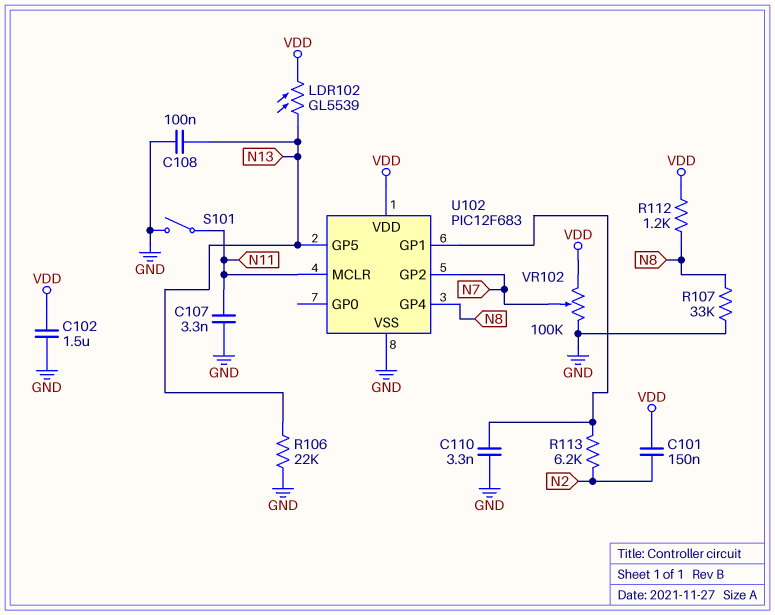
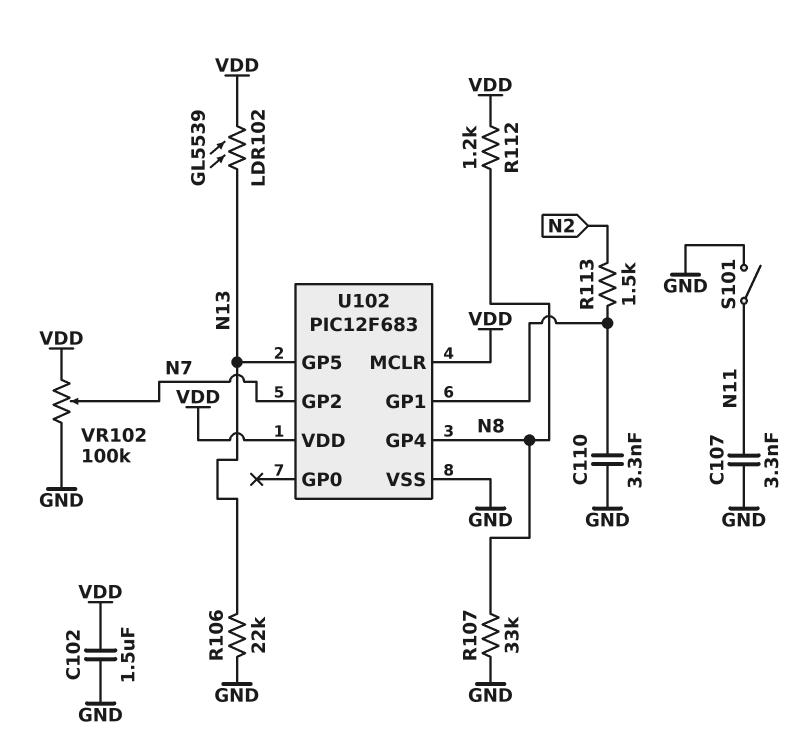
C101: 150nF (N2, VDD) -> none
C108: 100nF (GND, N13) -> none
R113: 6.2k (N2, U102/GP1) -> 1.5k (N2, U102/GP1)
U102 pin MCLR: N11 -> VDD

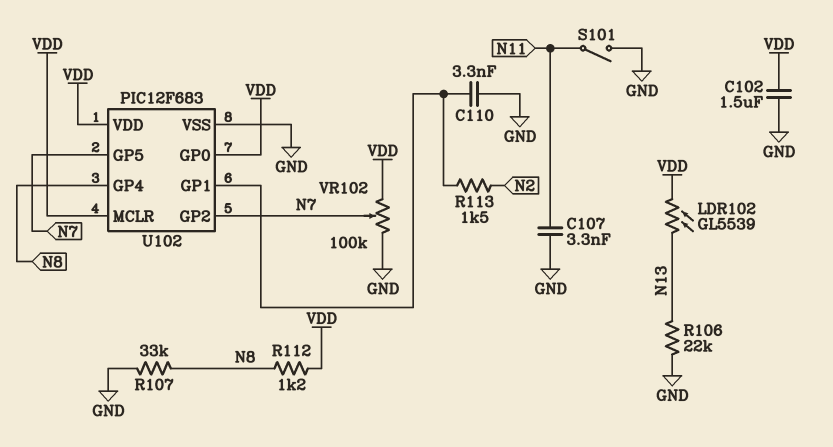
U102 pin GP0: none -> VDD
U102 pin GP5: N13 -> N7

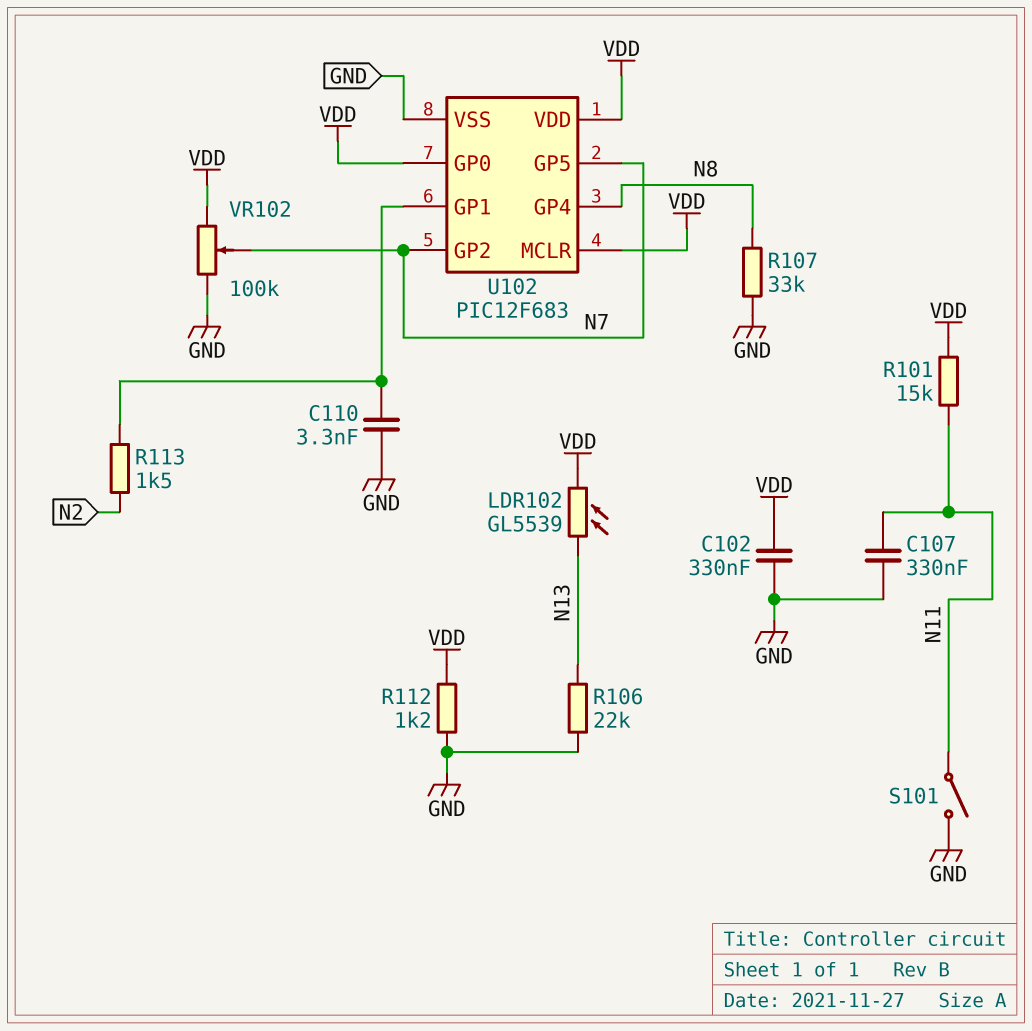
C102: 1.5uF (GND, VDD) -> 330nF (GND, VDD)
C107: 3.3nF (GND, N11) -> 330nF (GND, N11)
R101: none -> 15k (N11, VDD)
R112: 1.2k (N8, VDD) -> 1.2k (GND, VDD)

